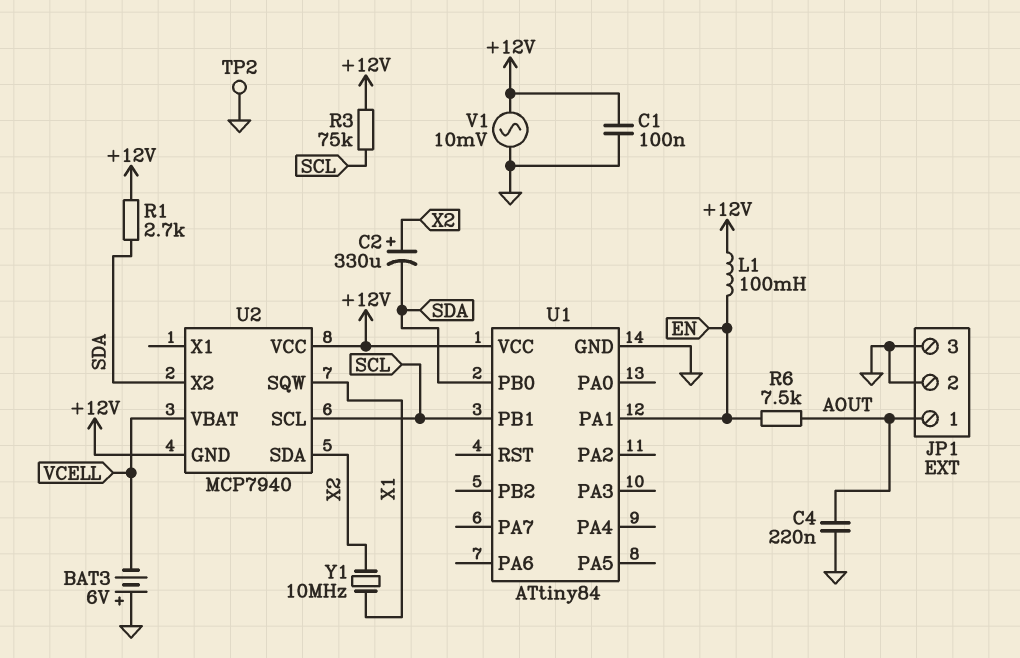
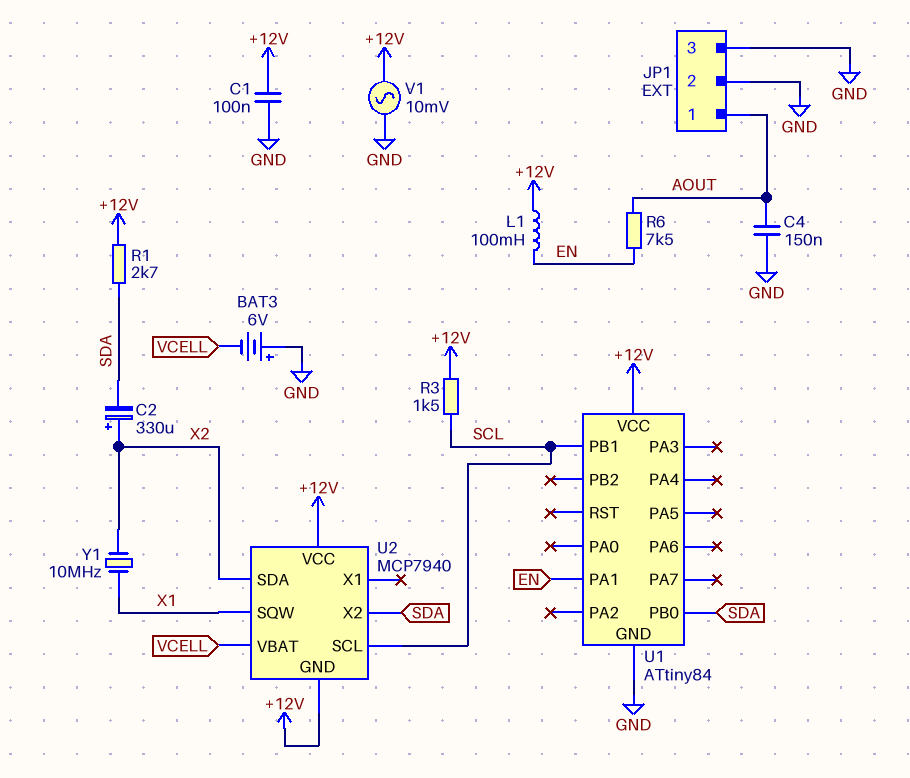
C4: 220nF (AOUT, GND) -> 150nF (AOUT, GND)
R3: 75k (+12V, SCL) -> 1.5k (+12V, SCL)
TP2: test point (GND) -> none

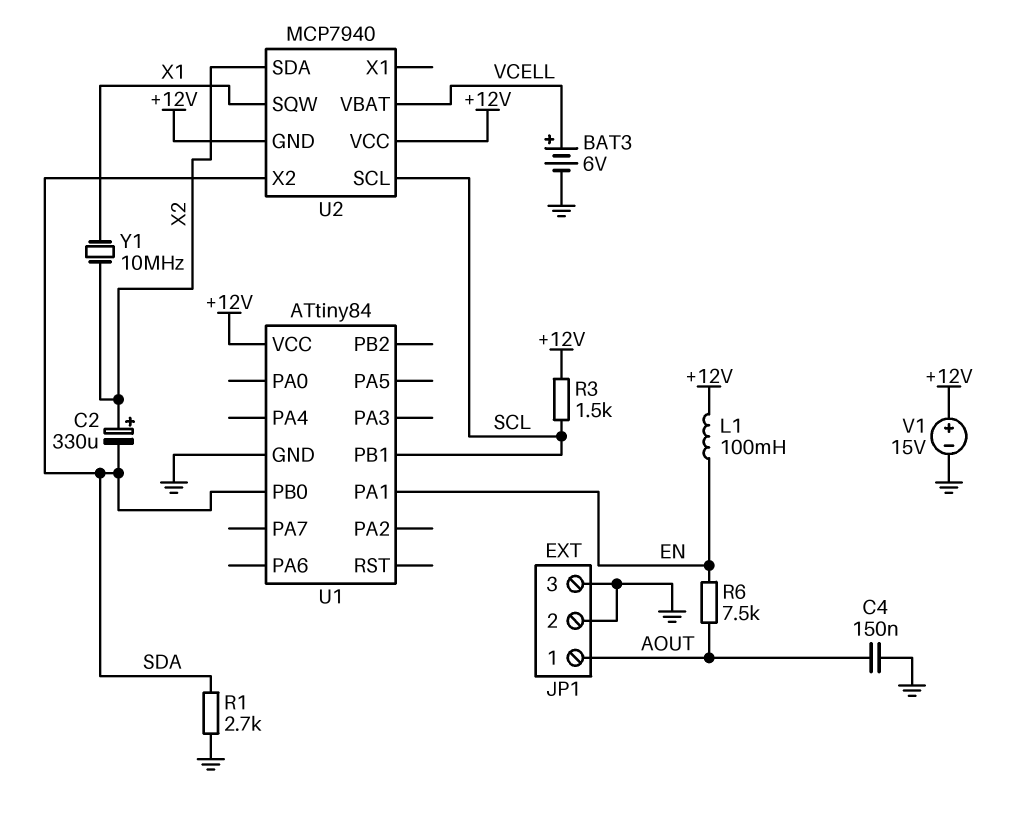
BAT3: 6V (plus GND, minus VCELL) -> 6V (plus VCELL, minus GND)
C1: 100nF (+12V, GND) -> none
R1: 2.7k (+12V, SDA) -> 2.7k (GND, SDA)
V1: AC 10mV (+12V, GND) -> 15V (plus +12V, minus GND)

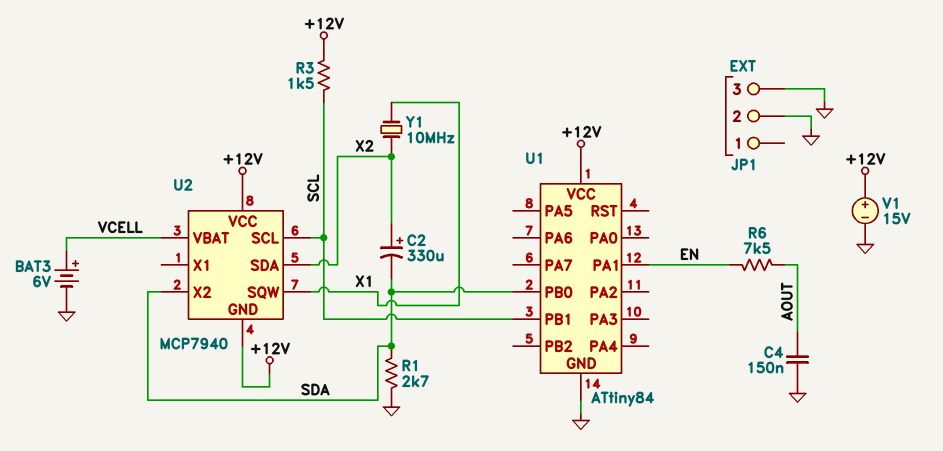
JP1 pin 1: AOUT -> none
L1: 100mH (+12V, EN) -> none

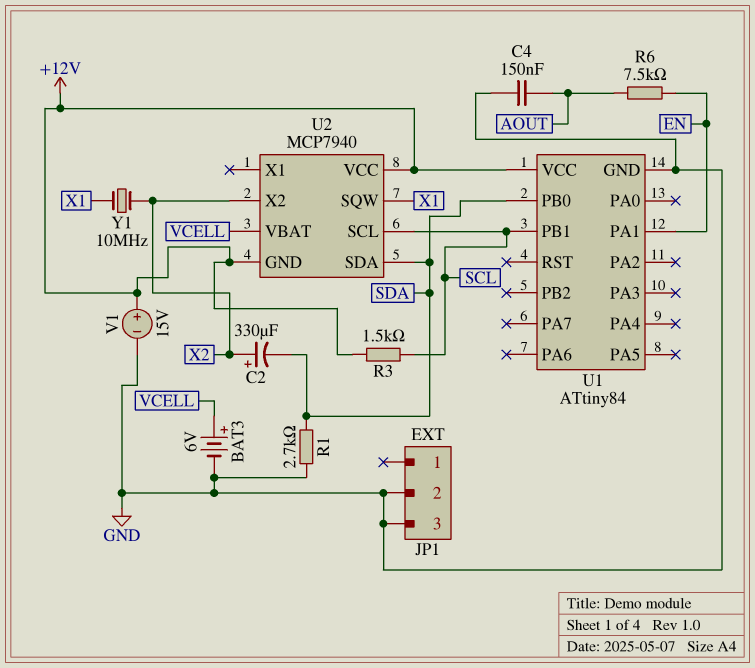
U2 pin SDA: X2 -> SDA
U2 pin X2: SDA -> X2

